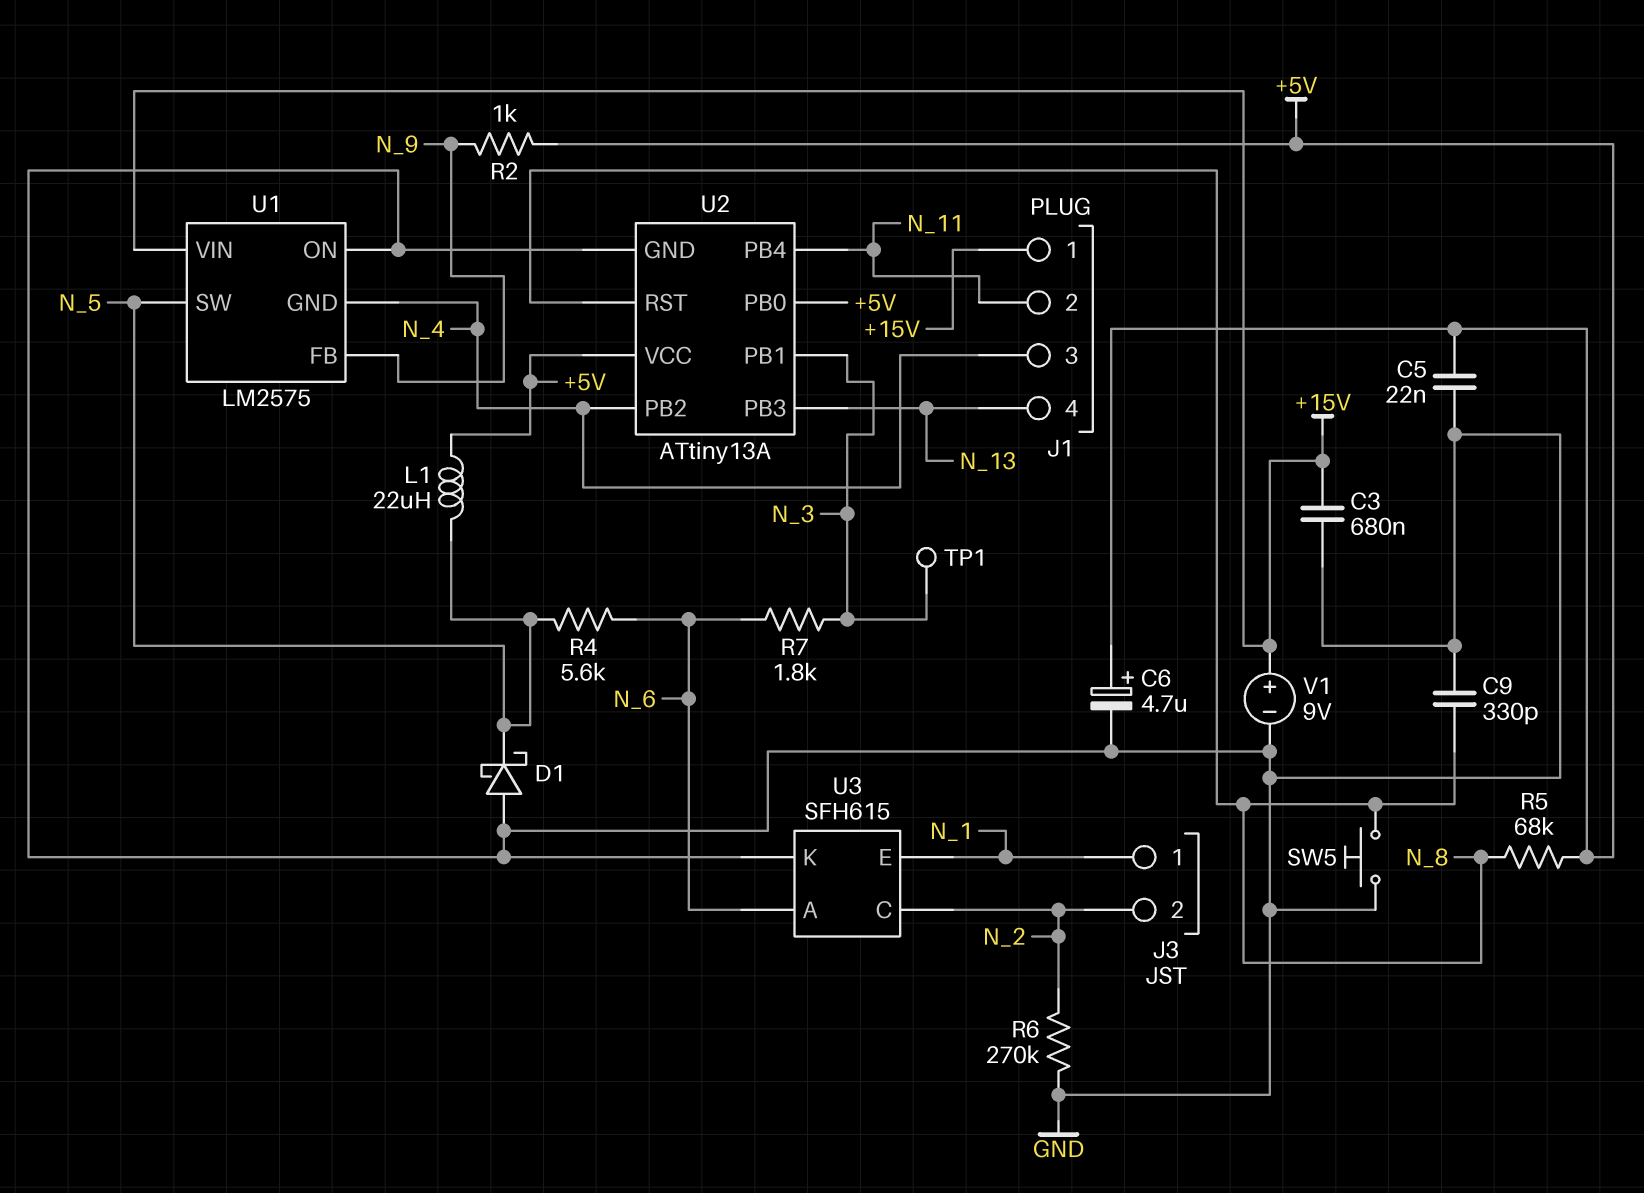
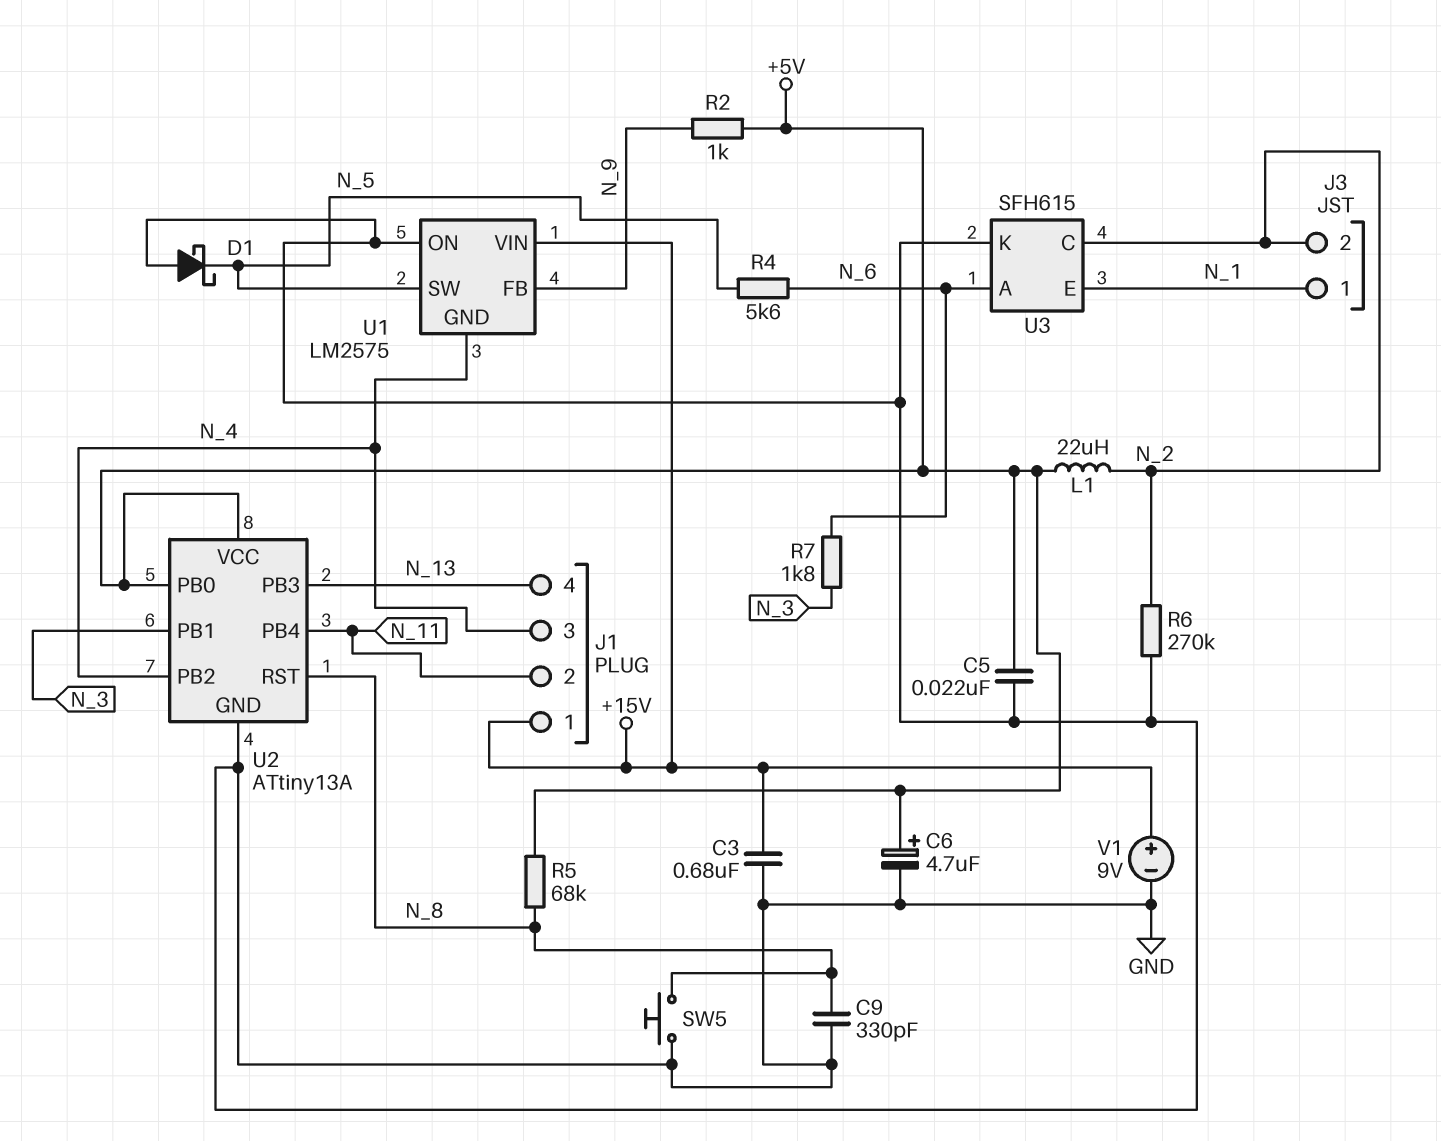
L1: 22uH (+5V, N_5) -> 22uH (+5V, N_2)
TP1: test point (N_3) -> none

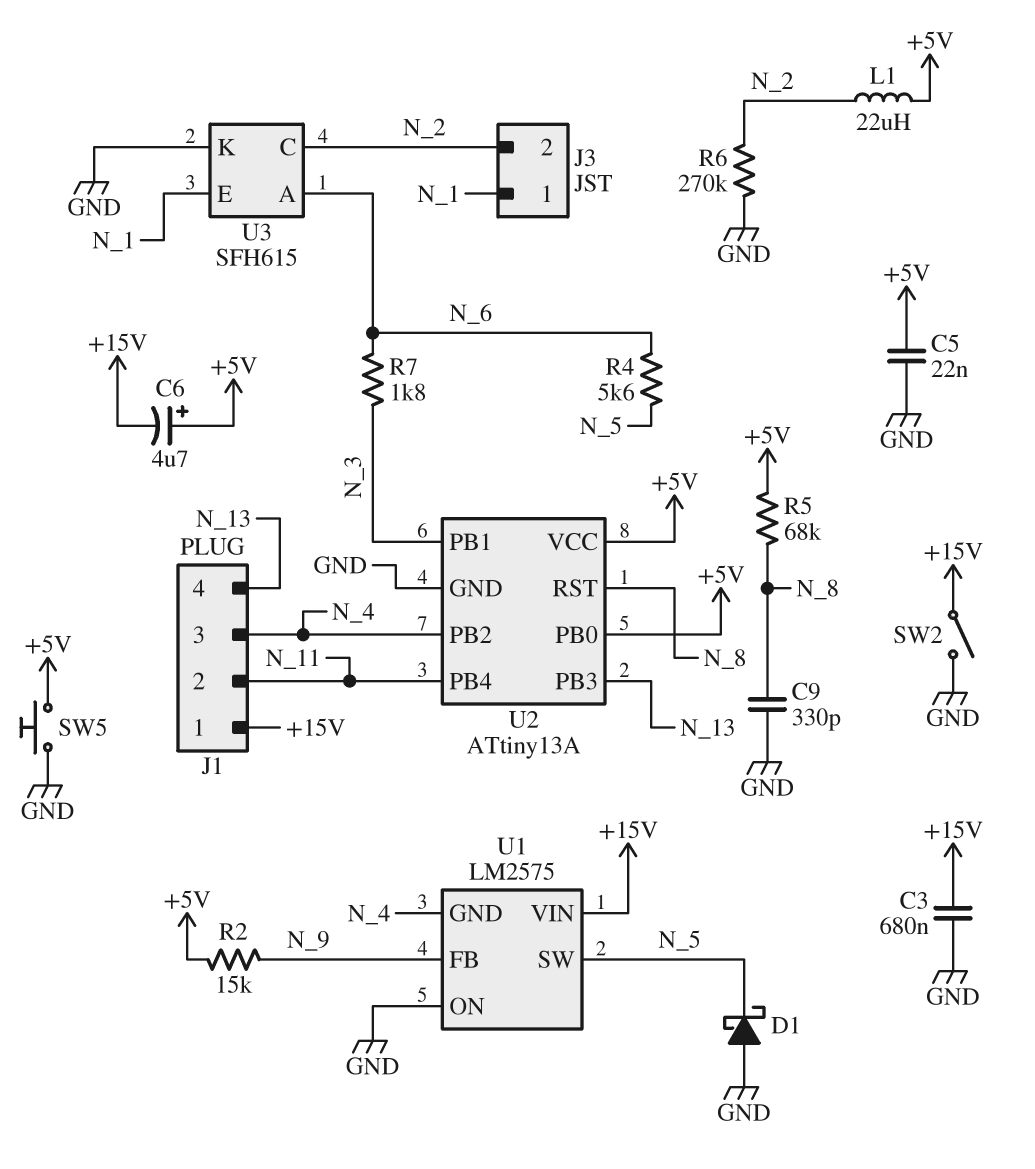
C6: 4.7uF (plus +5V, minus GND) -> 4.7uF (plus +5V, minus +15V)
R2: 1k (+5V, N_9) -> 15k (+5V, N_9)
SW2: none -> switch (+15V, GND)
SW5: button (GND, N_8) -> button (+5V, GND)
V1: 9V (plus +15V, minus GND) -> none

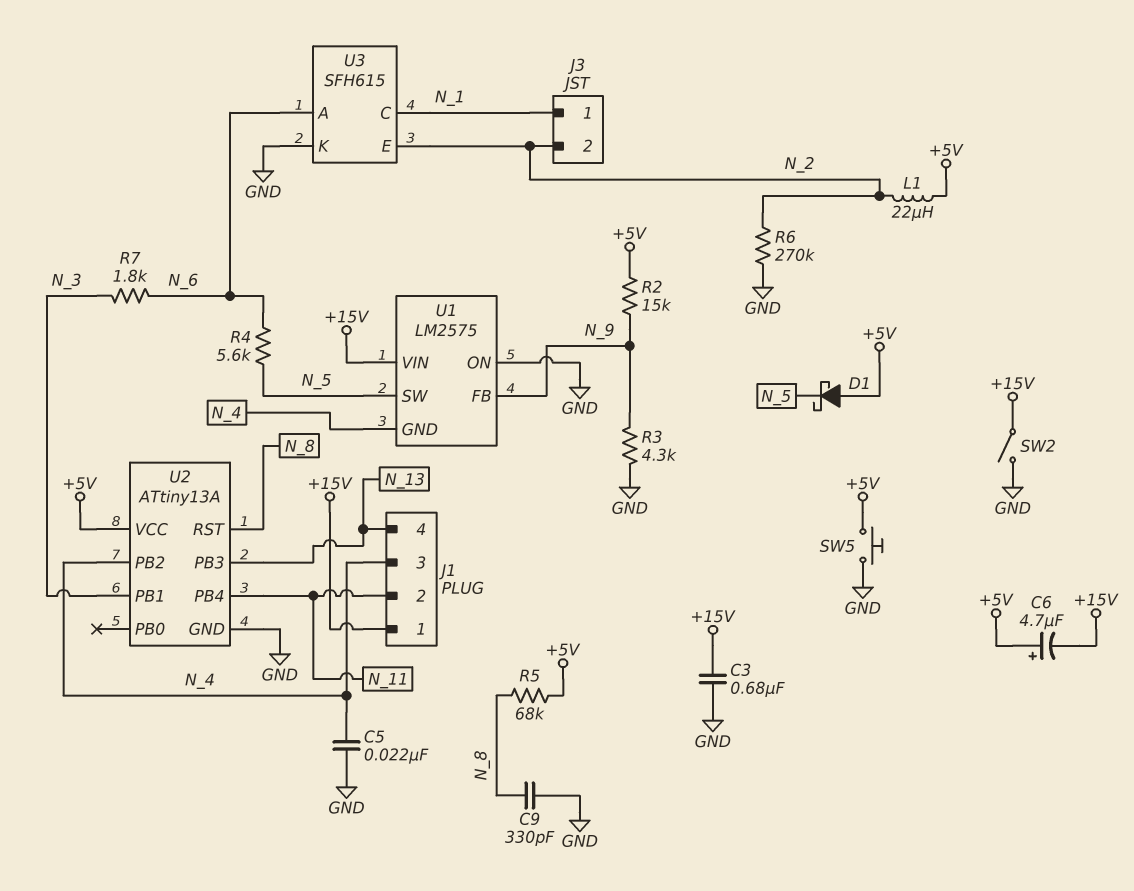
C5: 22nF (+5V, GND) -> 22nF (GND, N_4)
D1: schottky (A GND, K N_5) -> schottky (A +5V, K N_5)
R3: none -> 4.3k (GND, N_9)
U2 pin PB0: +5V -> none
U3 pin C: N_2 -> N_1
U3 pin E: N_1 -> N_2

